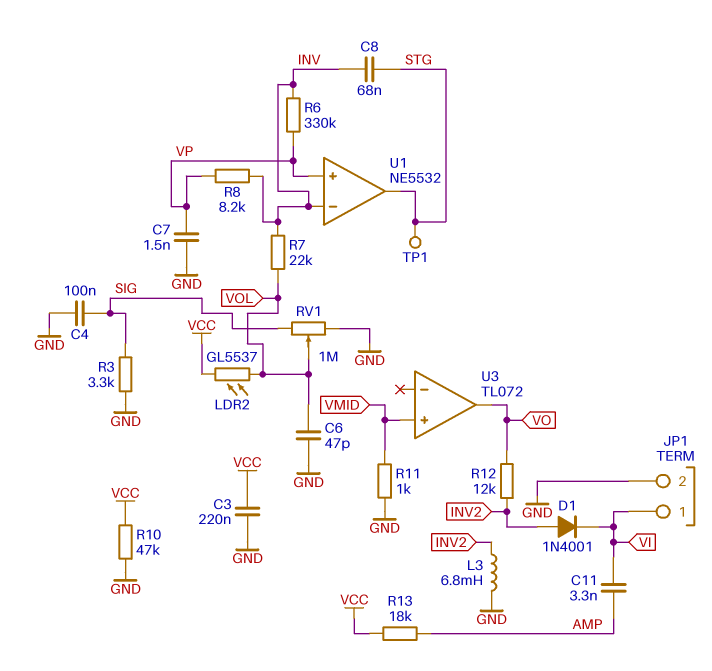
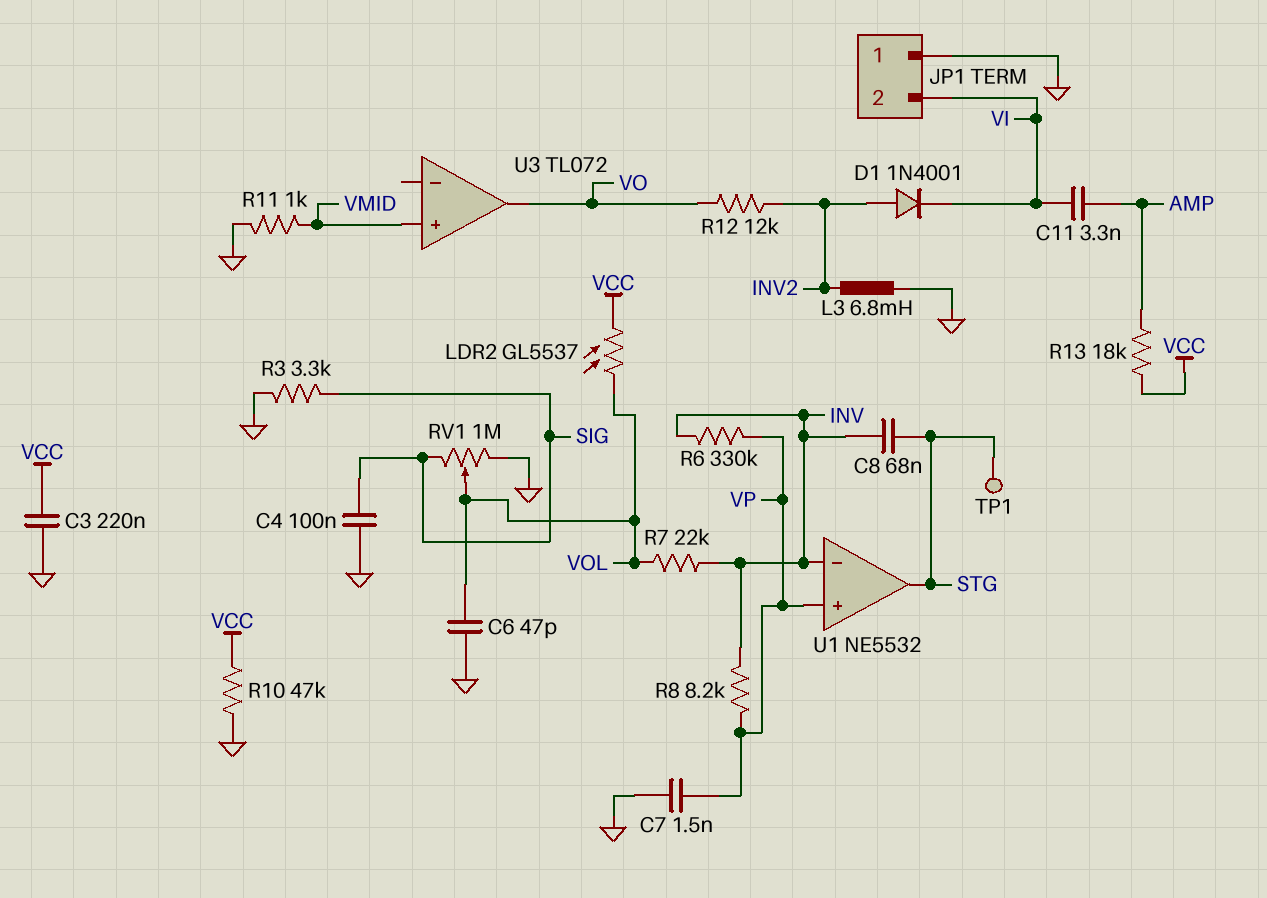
JP1 pin 1: VI -> GND
JP1 pin 2: GND -> VI

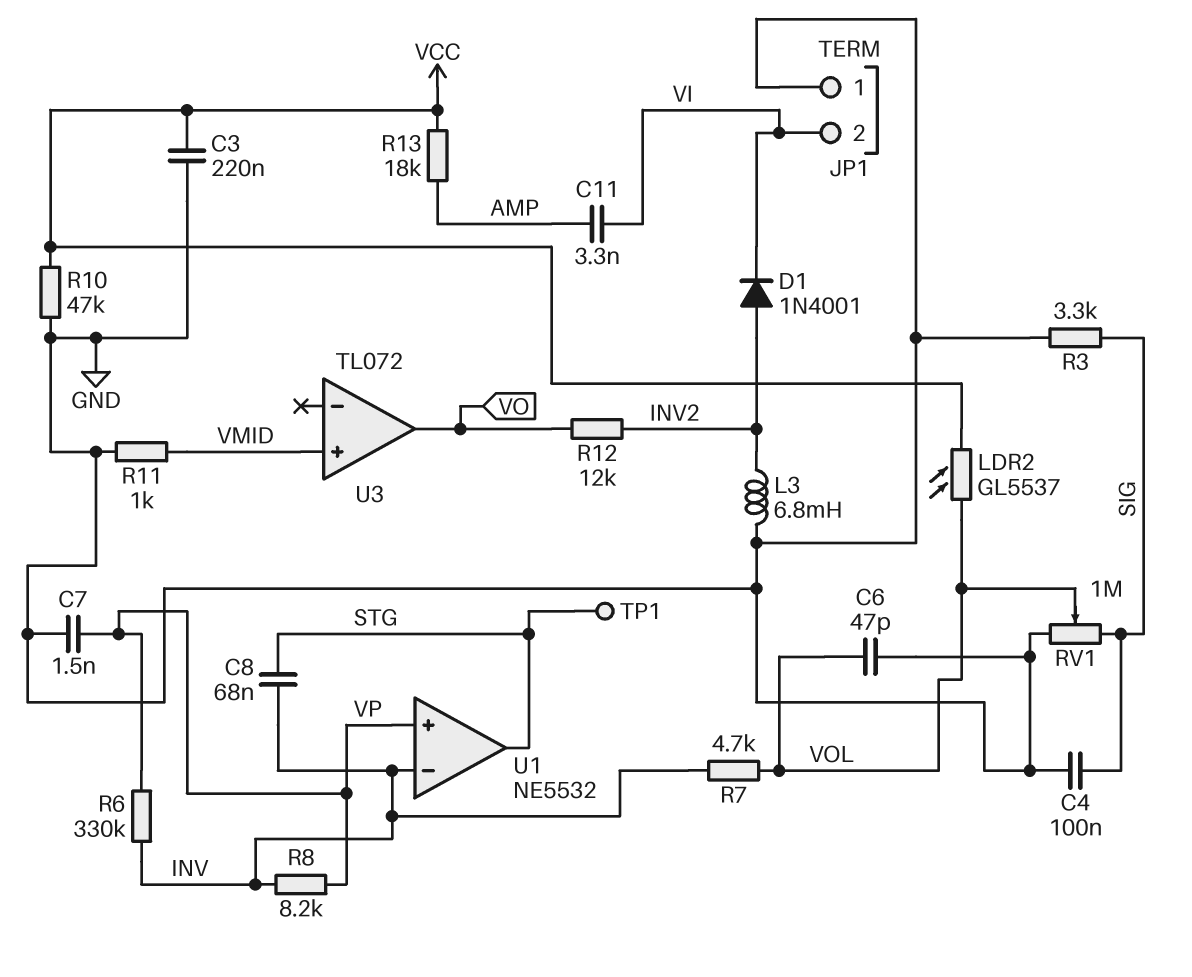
R7: 22k (INV, VOL) -> 4.7k (INV, VOL)

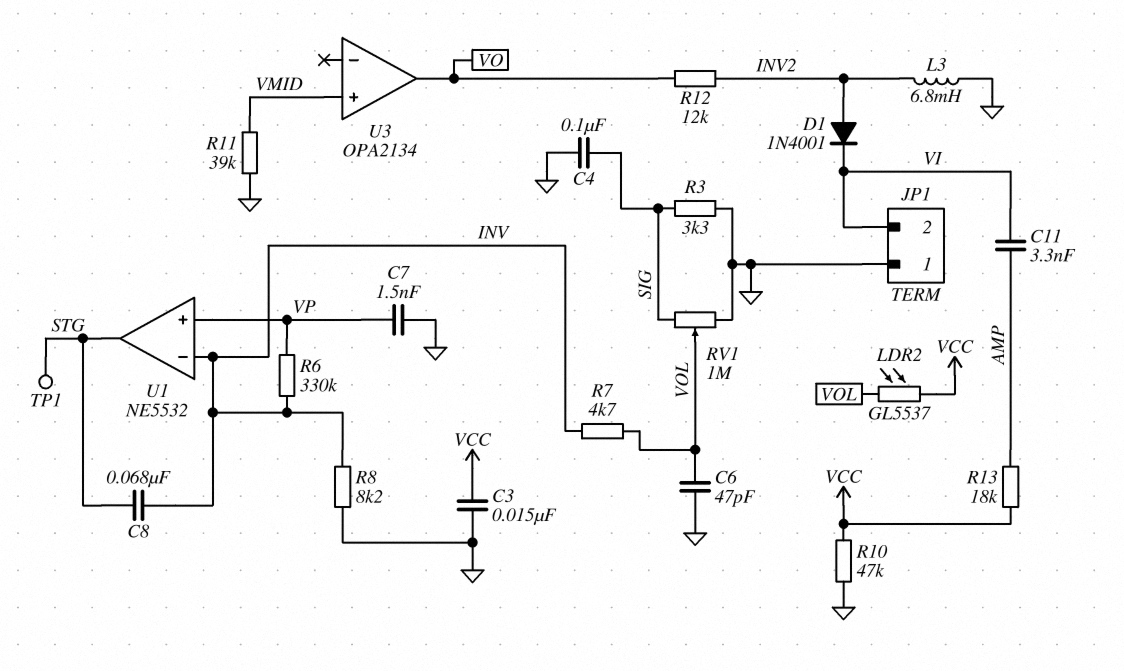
C3: 220nF (GND, VCC) -> 15nF (GND, VCC)
R8: 8.2k (INV, VP) -> 8.2k (GND, INV)
R11: 1k (GND, VMID) -> 39k (GND, VMID)
U3: TL072 -> OPA2134

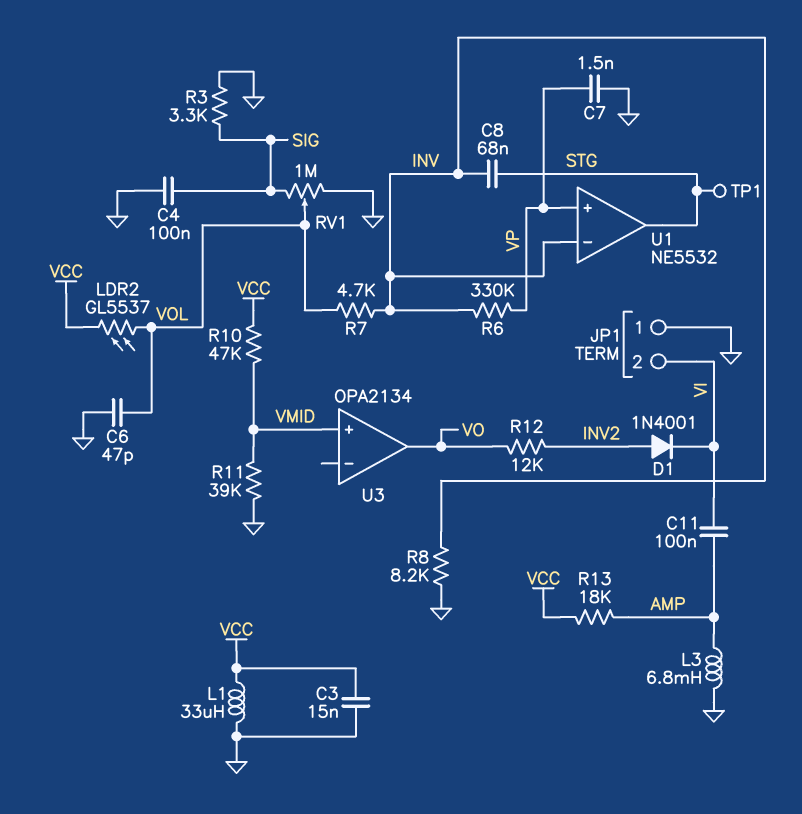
C11: 3.3nF (AMP, VI) -> 100nF (AMP, VI)
L1: none -> 33uH (GND, VCC)
L3: 6.8mH (GND, INV2) -> 6.8mH (AMP, GND)
R10: 47k (GND, VCC) -> 47k (VCC, VMID)

